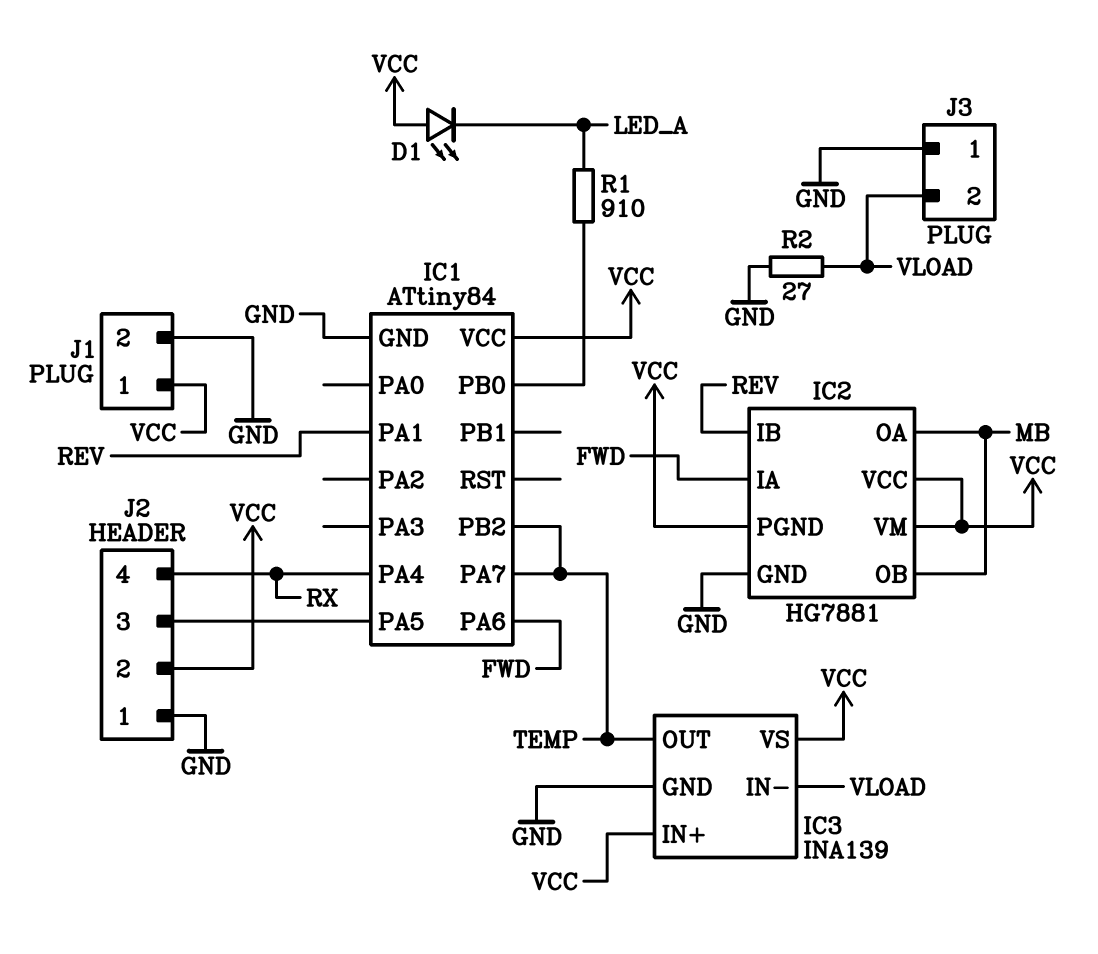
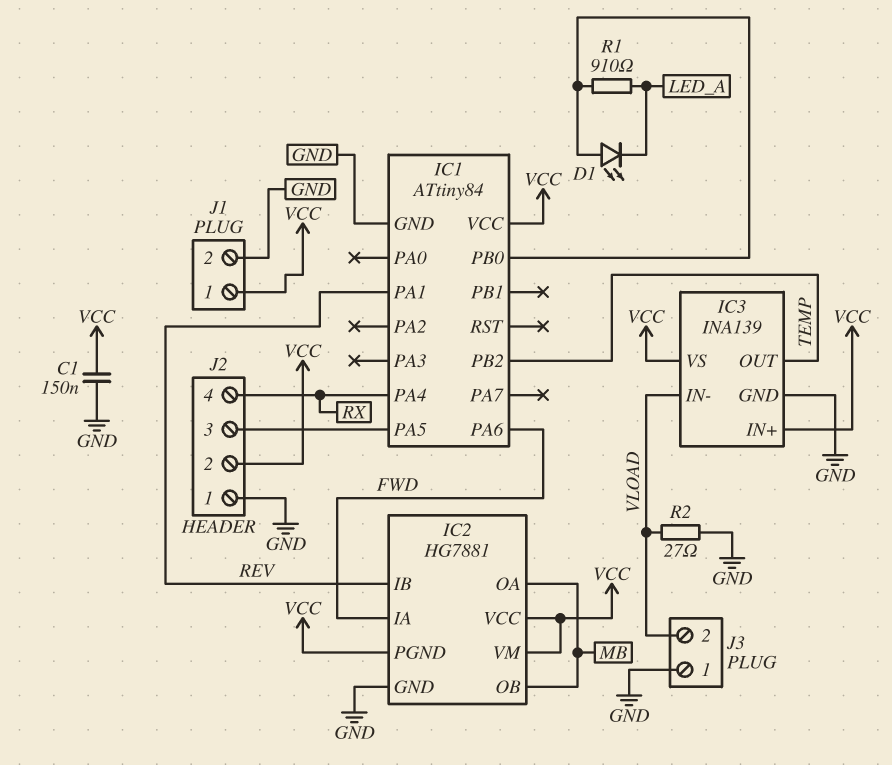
C1: none -> 150nF (GND, VCC)
D1: LED (A VCC, K LED_A) -> LED (A IC1/PB0, K LED_A)
IC1 pin PA7: TEMP -> none

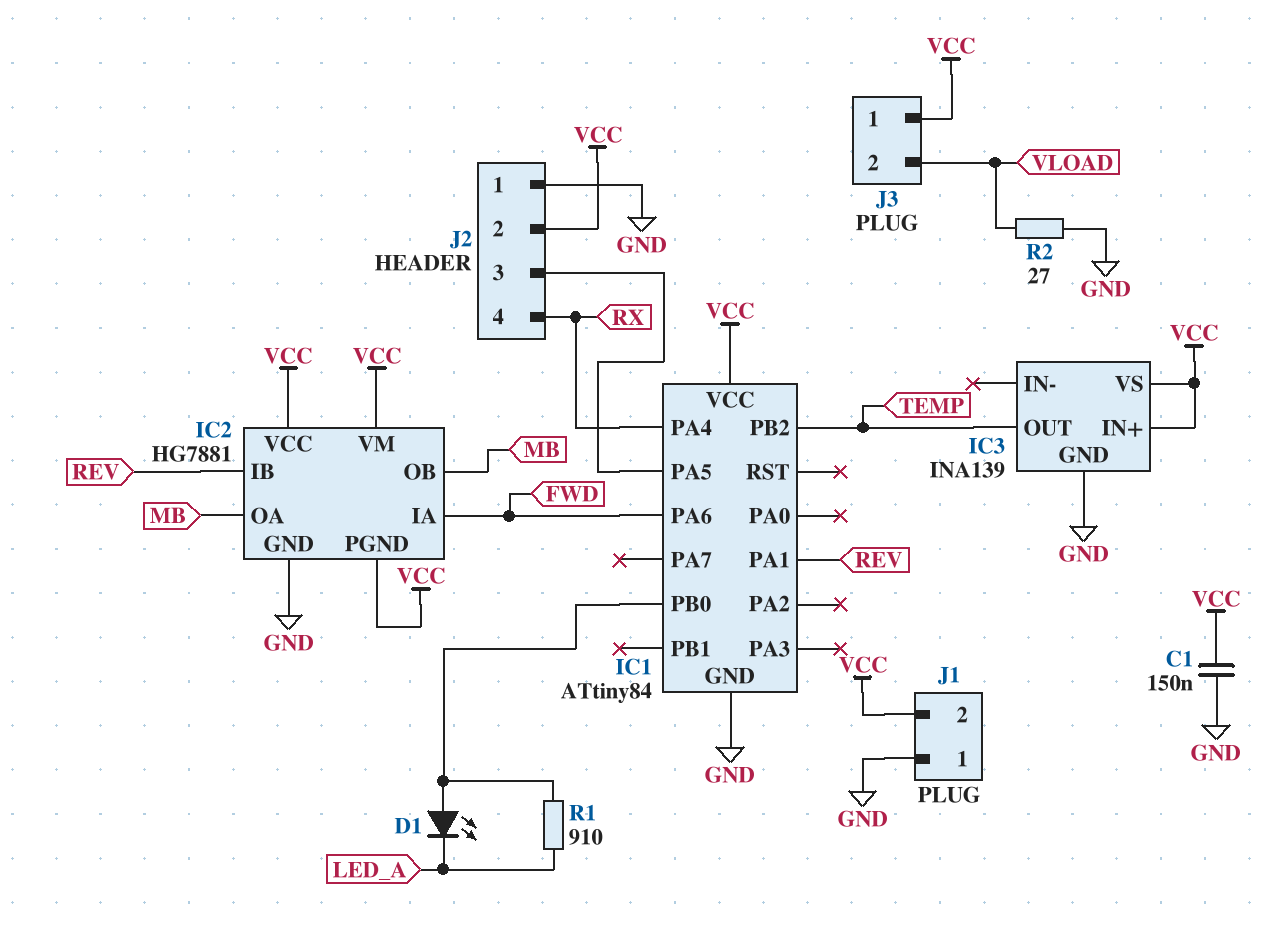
IC3 pin IN-: VLOAD -> none
J1 pin 1: VCC -> GND
J1 pin 2: GND -> VCC
J3 pin 1: GND -> VCC

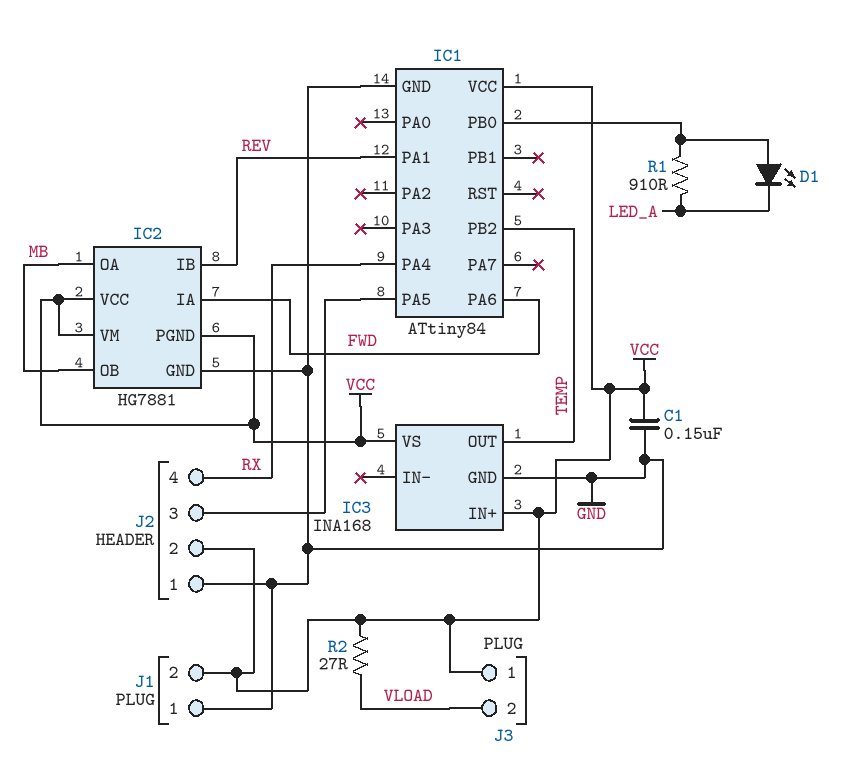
IC3: INA139 -> INA168
R2: 27 (GND, VLOAD) -> 27 (VCC, VLOAD)

